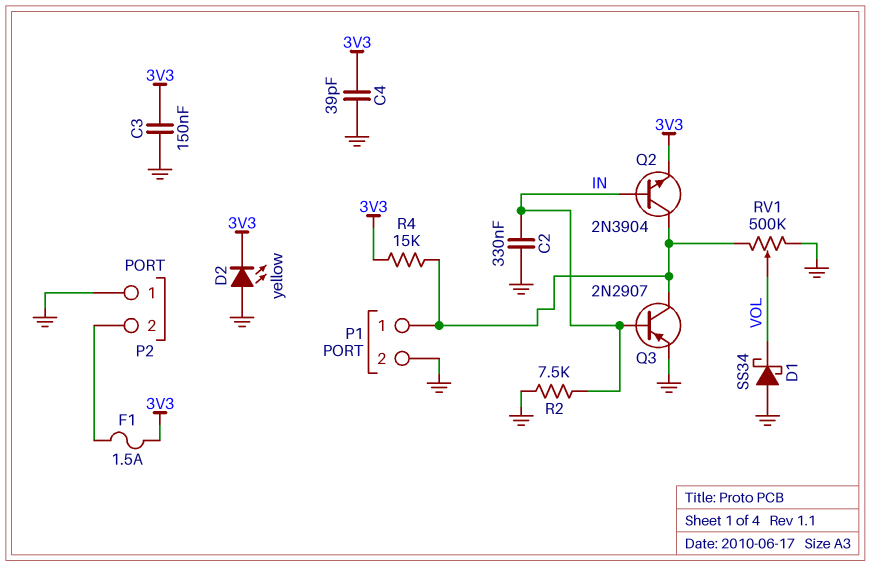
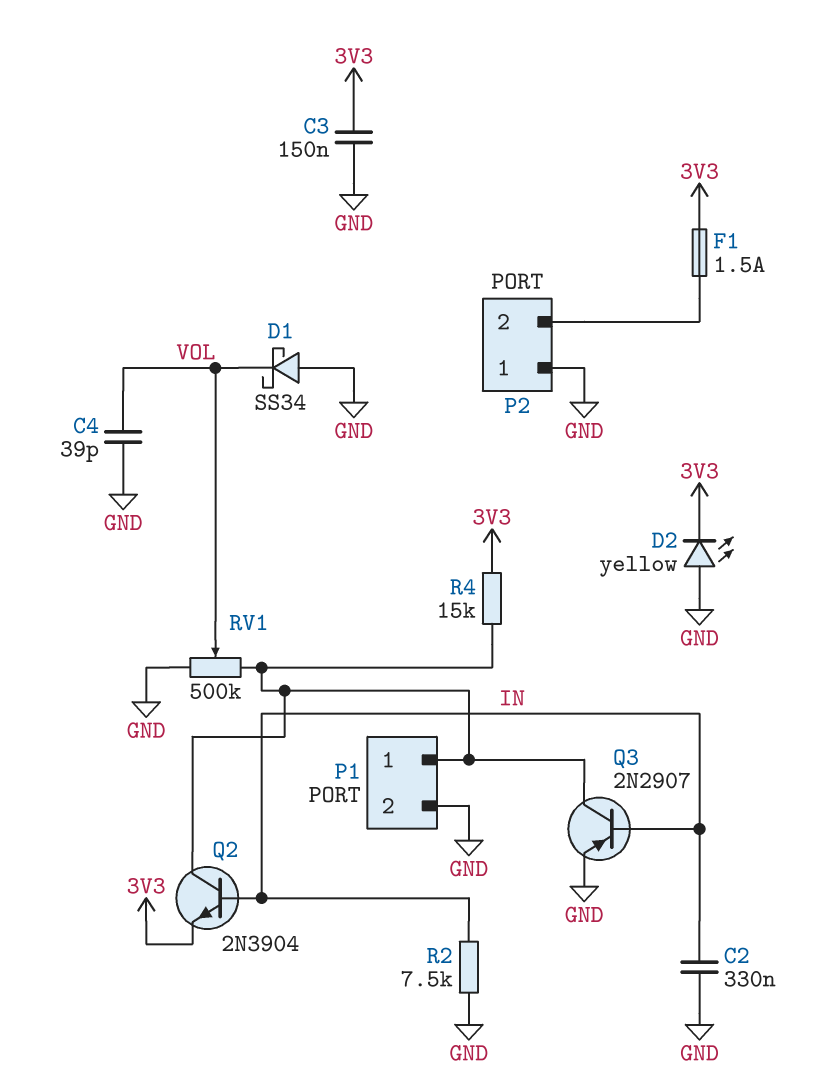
C4: 39pF (3V3, GND) -> 39pF (GND, VOL)

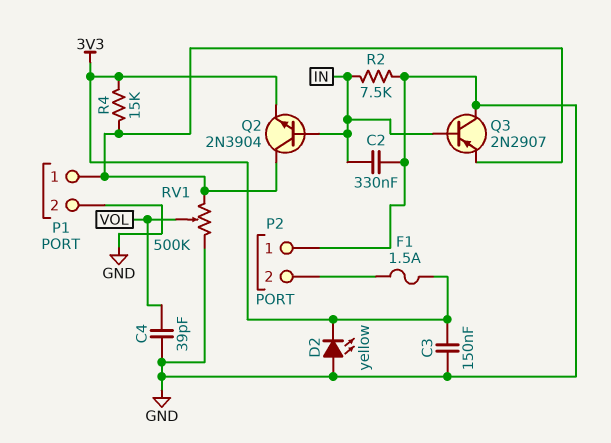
D1: schottky SS34 (A GND, K VOL) -> none
Q3: PNP 2N2907 (B IN, C P1/1, E GND) -> PNP 2N2907 (B IN, C GND, E P1/1)

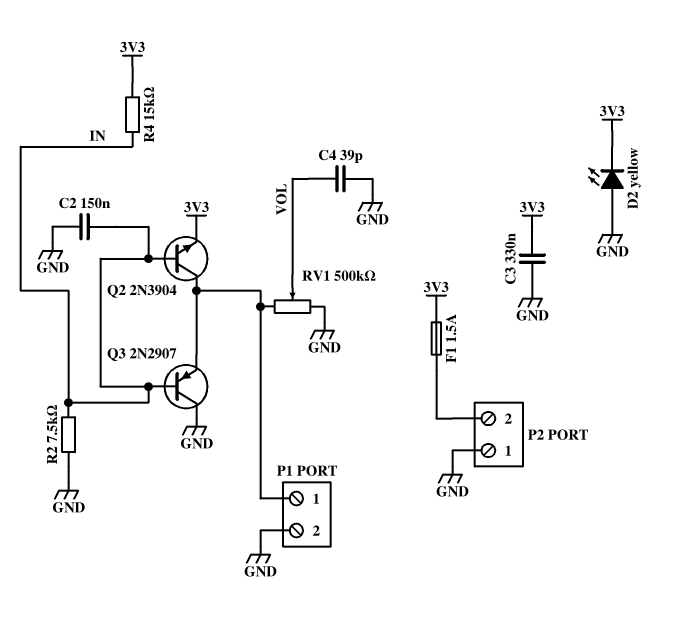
C2: 330nF (GND, IN) -> 150nF (GND, IN)
C3: 150nF (3V3, GND) -> 330nF (3V3, GND)
R4: 15k (3V3, P1/1) -> 15k (3V3, IN)

